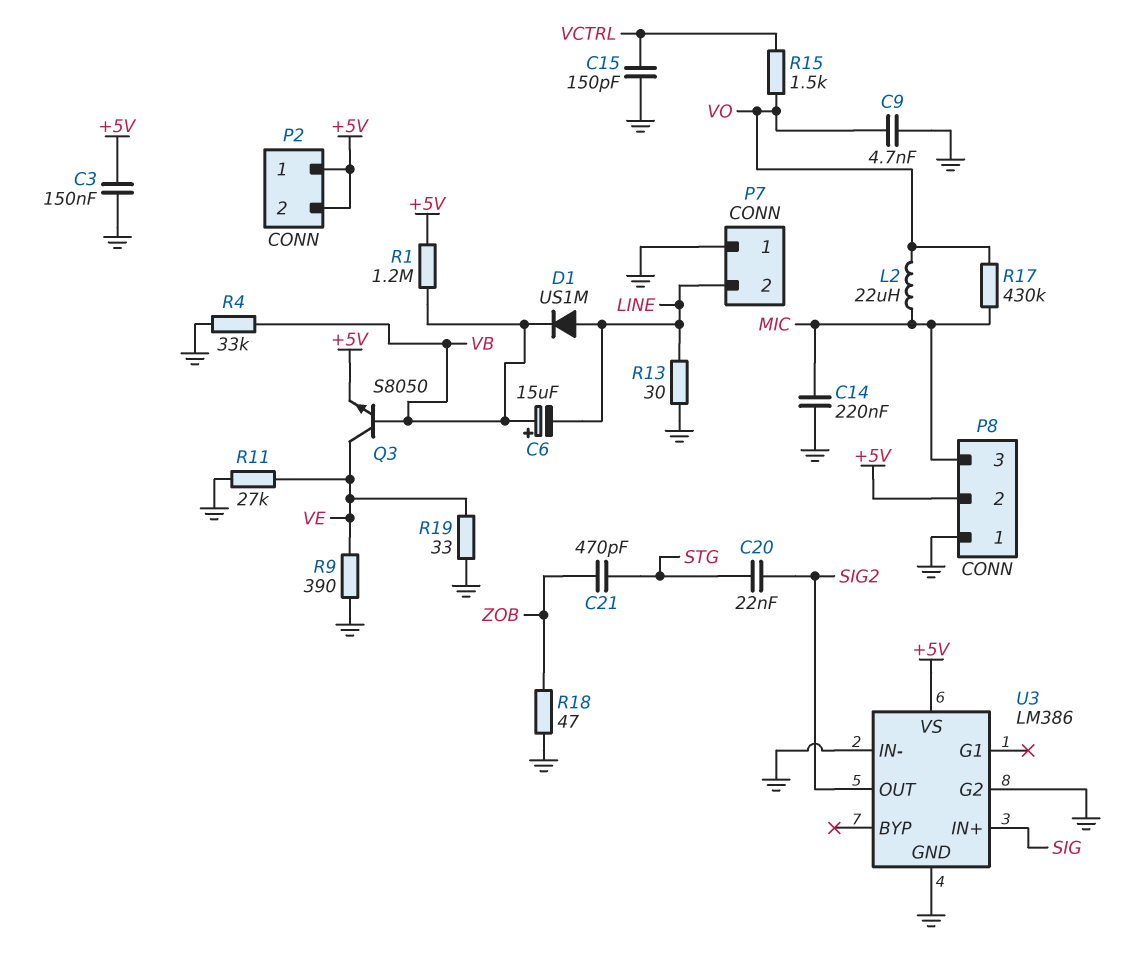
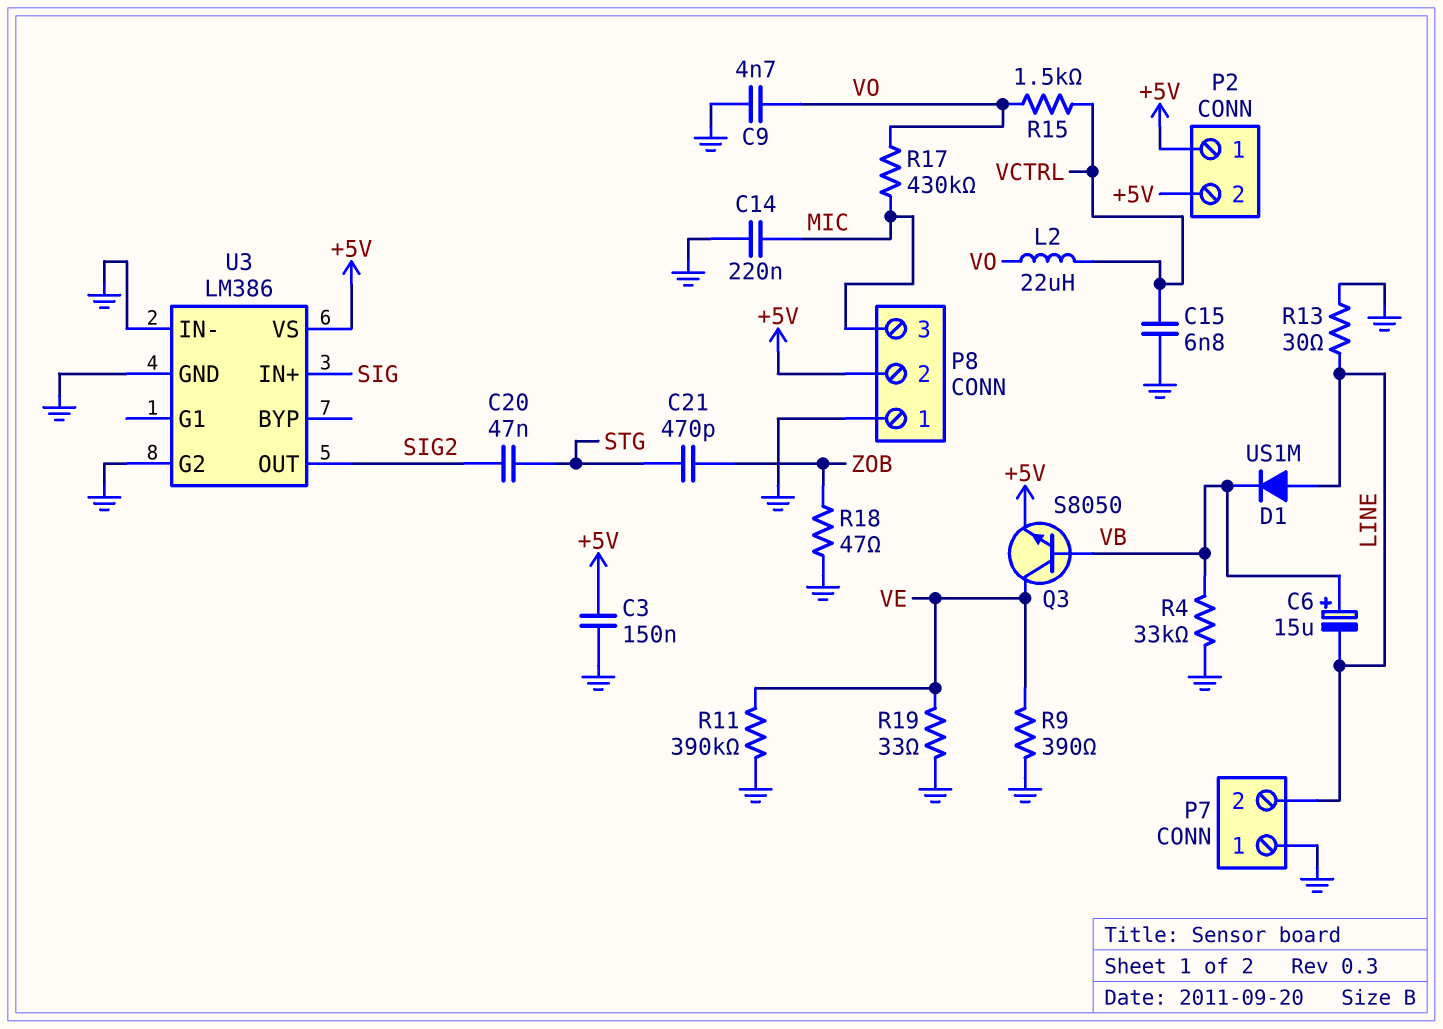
C15: 150pF (GND, VCTRL) -> 6.8nF (GND, VCTRL)
C20: 22nF (SIG2, STG) -> 47nF (SIG2, STG)
L2: 22uH (MIC, VO) -> 22uH (VCTRL, VO)
R1: 1.2M (+5V, VB) -> none
R11: 27k (GND, VE) -> 390k (GND, VE)

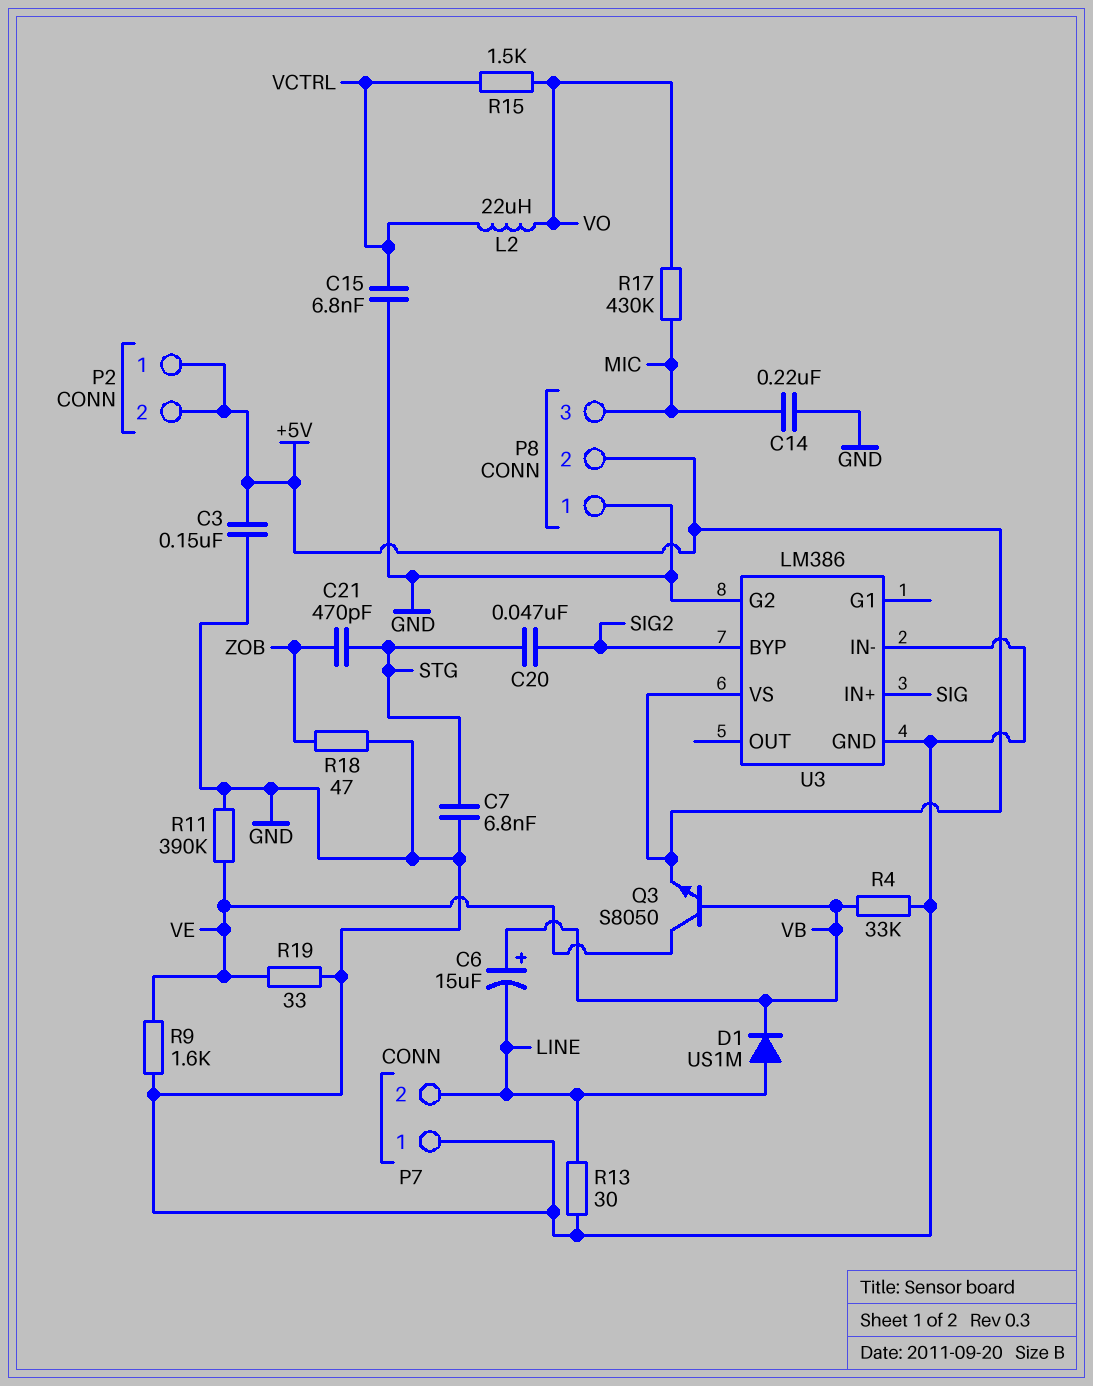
C7: none -> 6.8nF (GND, STG)
C9: 4.7nF (GND, VO) -> none
R9: 390 (GND, VE) -> 1.6k (GND, VE)
U3 pin BYP: none -> SIG2
U3 pin OUT: SIG2 -> none

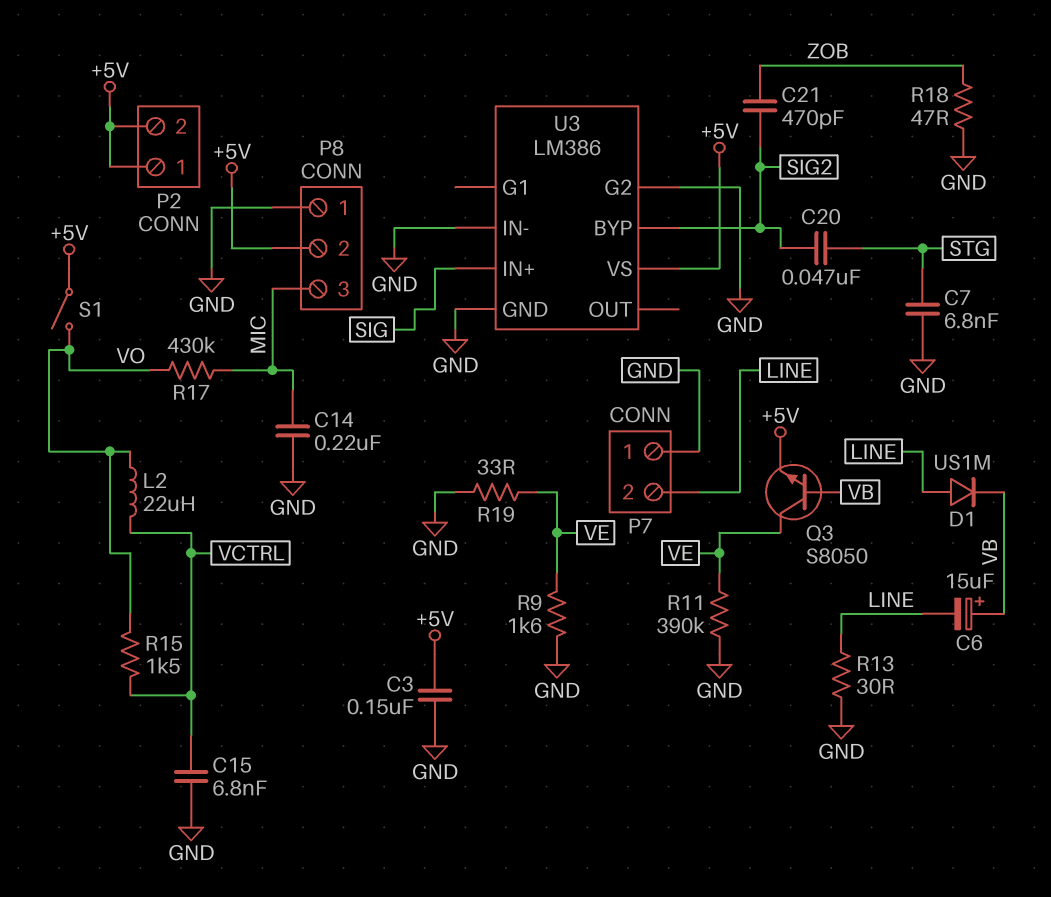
C21: 470pF (STG, ZOB) -> 470pF (SIG2, ZOB)
R4: 33k (GND, VB) -> none
S1: none -> switch (+5V, VO)

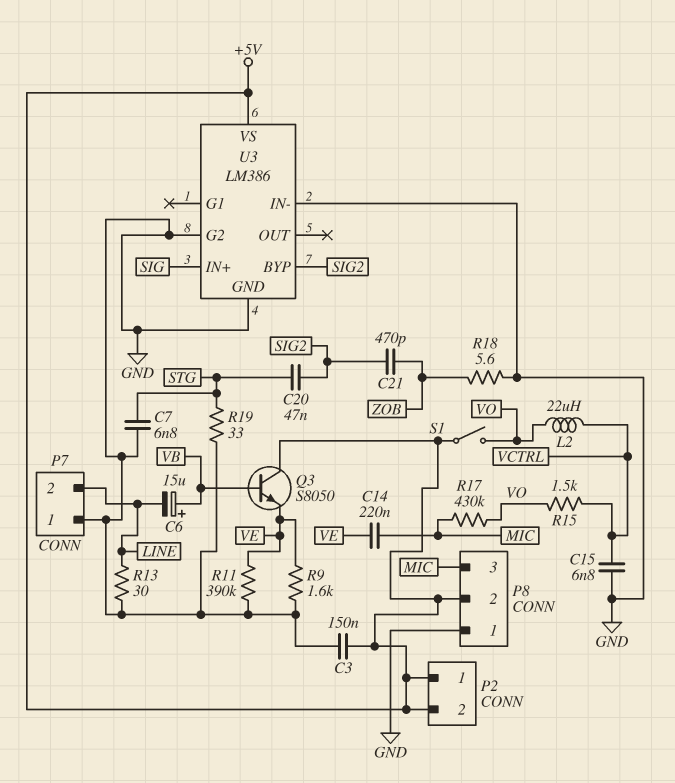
C14: 220nF (GND, MIC) -> 220nF (MIC, VE)
D1: diode US1M (A LINE, K VB) -> none
Q3: NPN S8050 (B VB, C VE, E +5V) -> NPN S8050 (B VB, C +5V, E VE)
R18: 47 (GND, ZOB) -> 5.6 (GND, ZOB)
R19: 33 (GND, VE) -> 33 (GND, STG)

